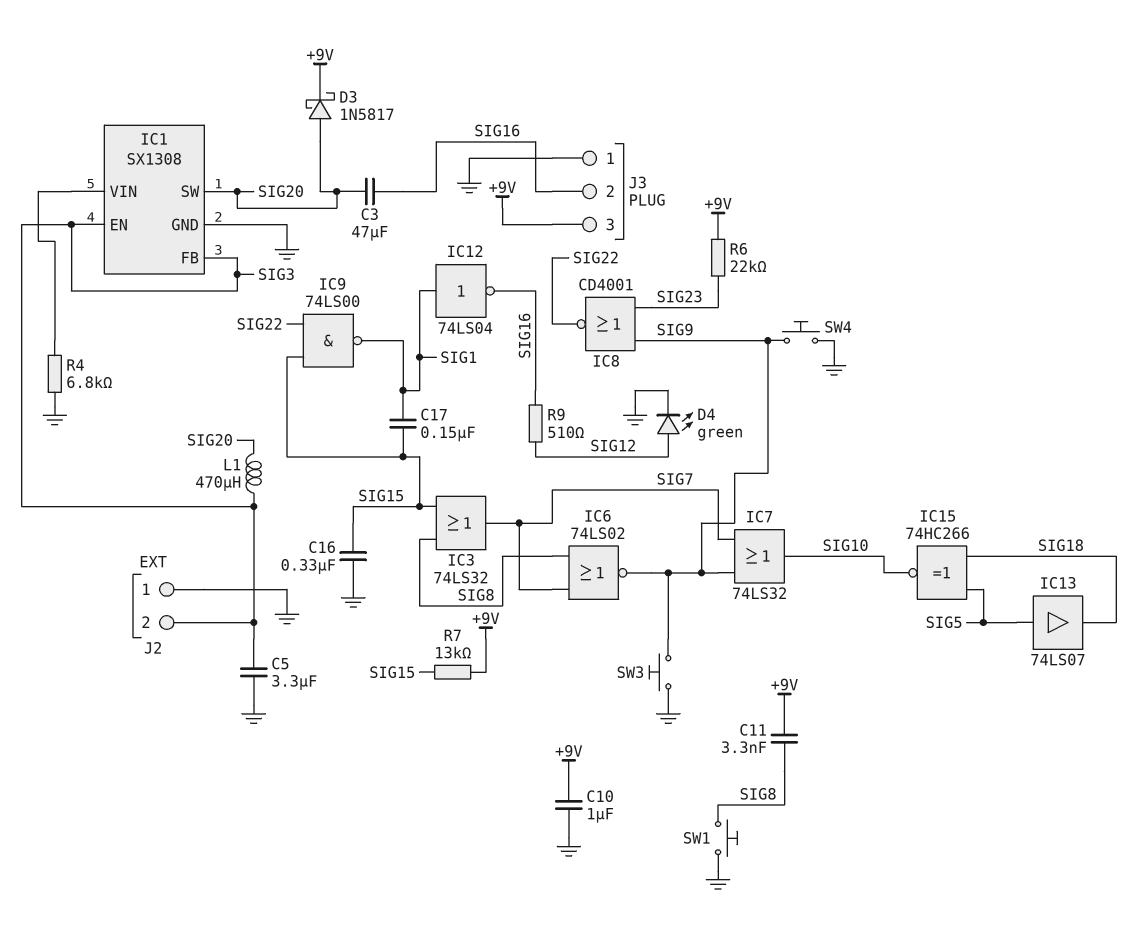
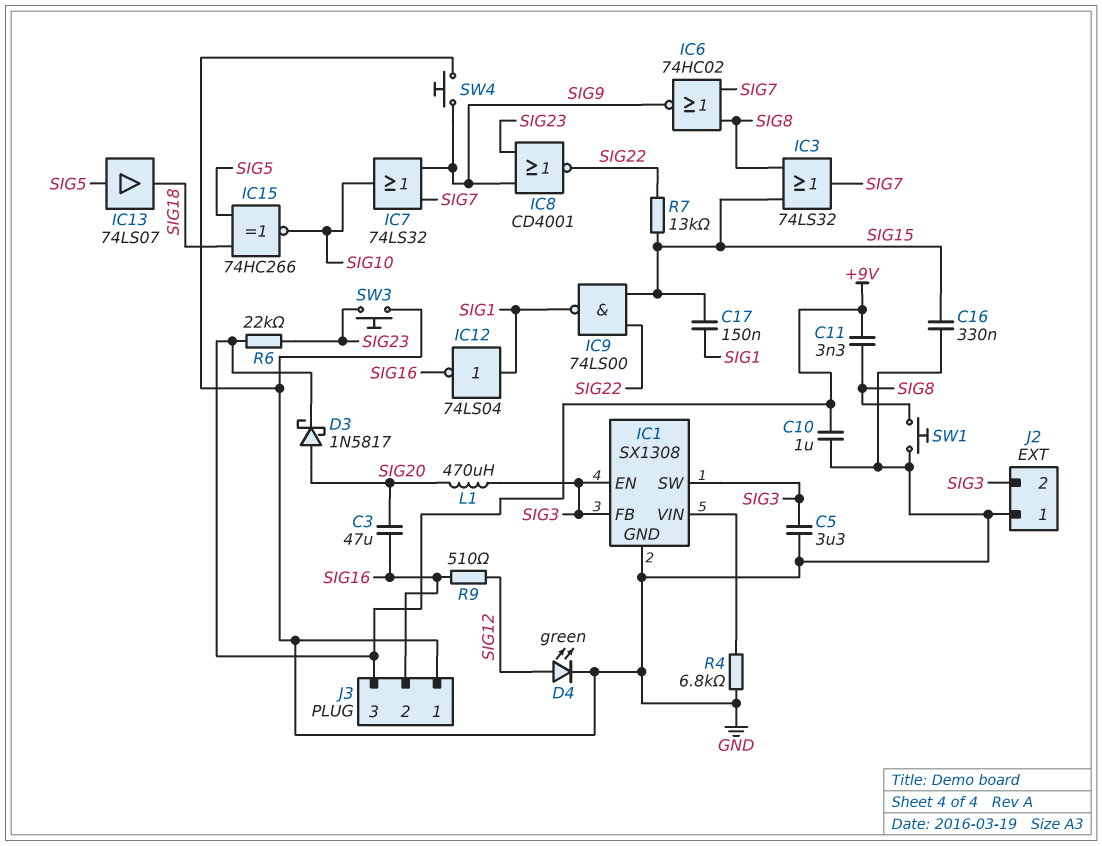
IC1 pin SW: SIG20 -> SIG3
IC6: NOR 74LS02 (in SIG7, in SIG8, out SIG9) -> NOR 74HC02 (in SIG7, in SIG8, out SIG9)
R7: 13k (+9V, SIG15) -> 13k (SIG15, SIG22)
SW3: button (GND, SIG9) -> button (GND, SIG23)

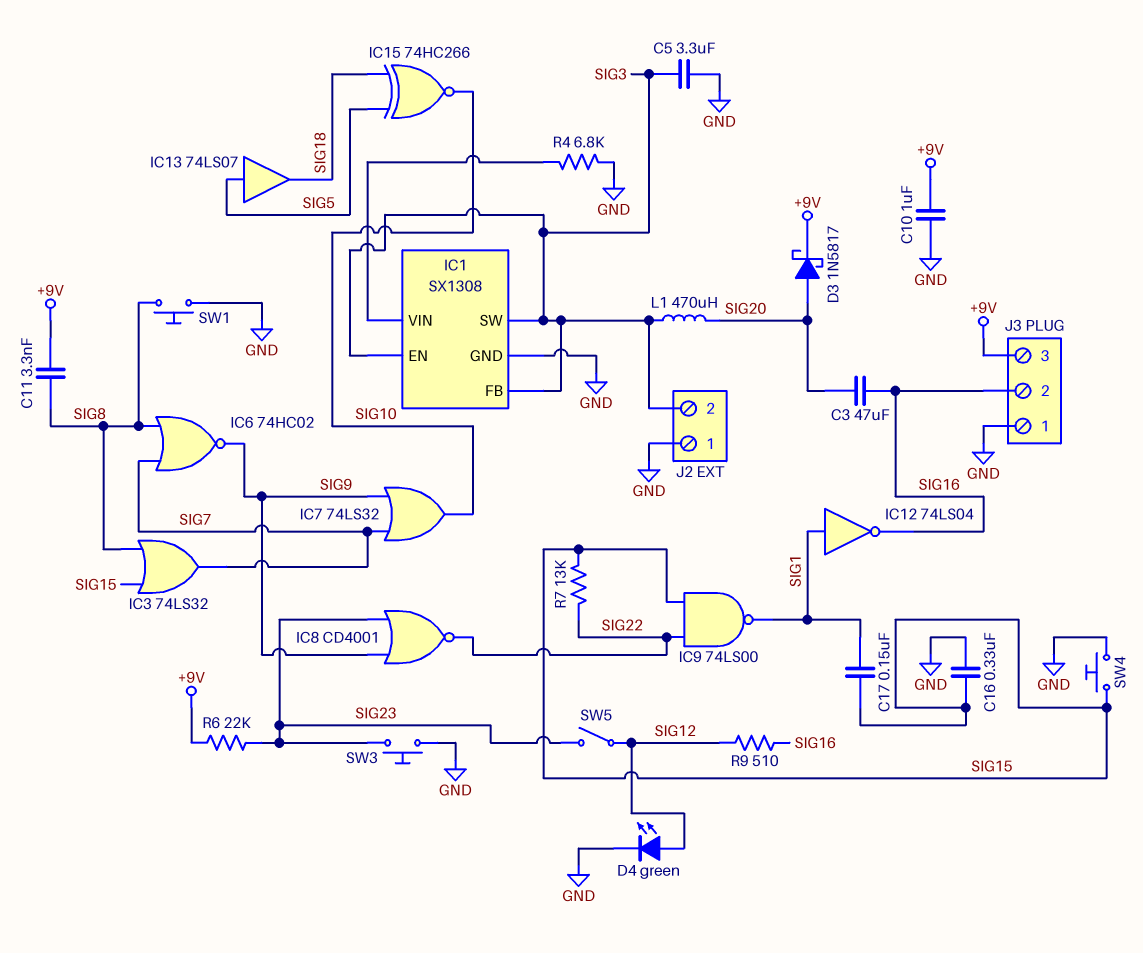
SW4: button (GND, SIG9) -> button (GND, SIG15)
SW5: none -> switch (SIG12, SIG23)

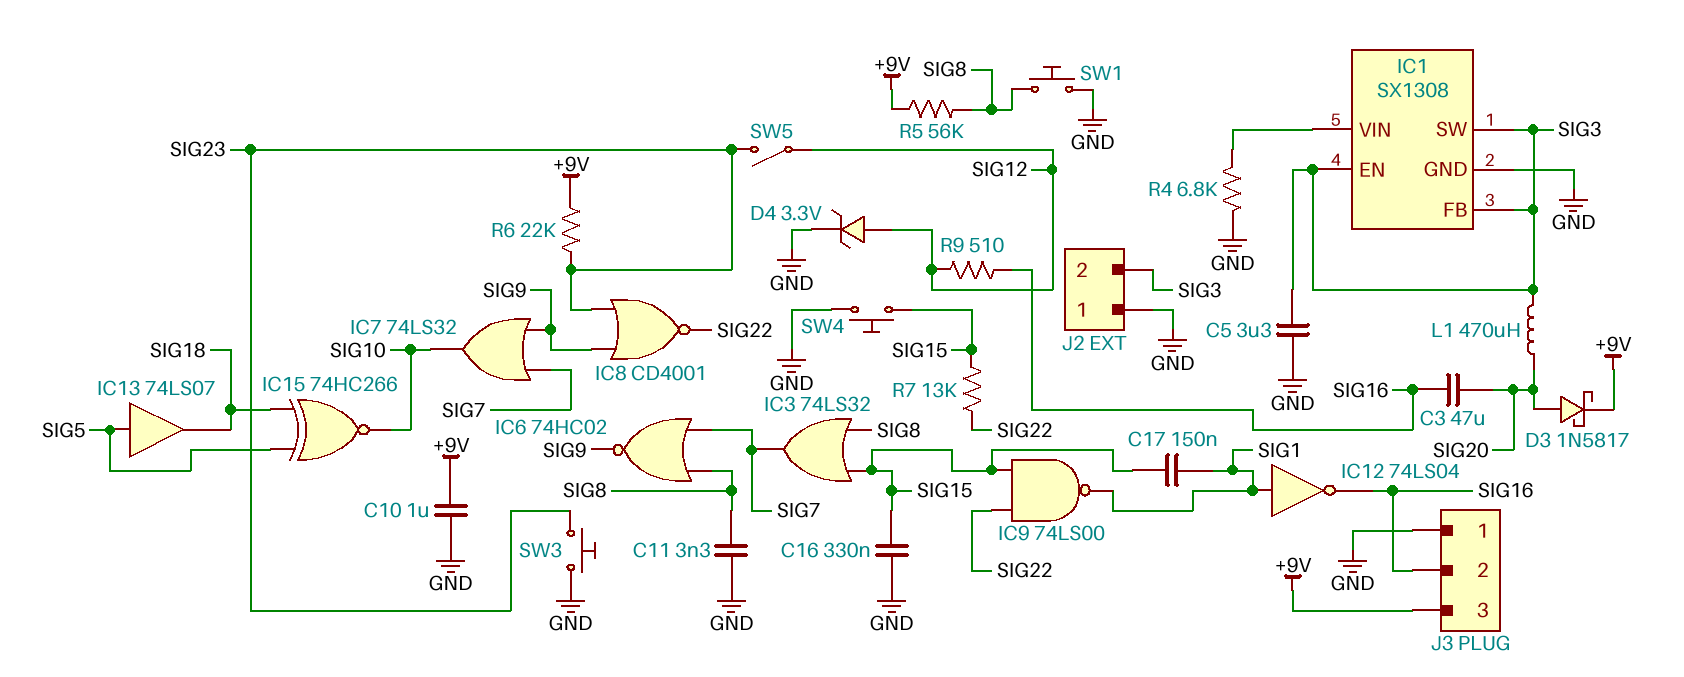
C11: 3.3nF (+9V, SIG8) -> 3.3nF (GND, SIG8)
D4: LED green (A SIG12, K GND) -> zener 3.3V (A SIG12, K GND)
R5: none -> 56k (+9V, SIG8)

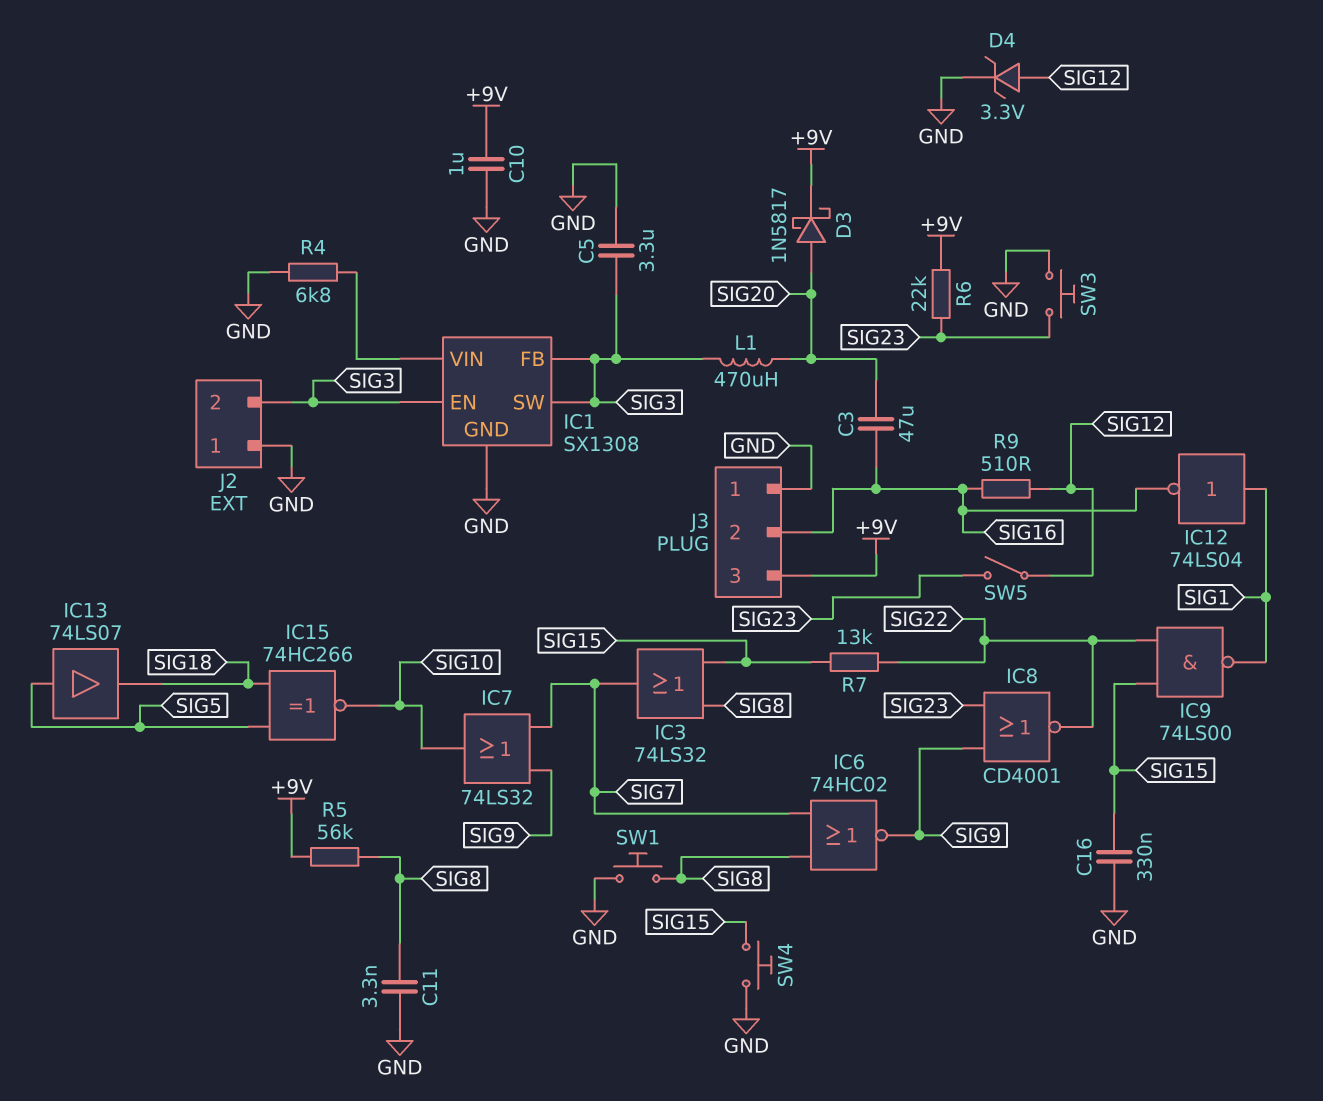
C17: 150nF (SIG1, SIG15) -> none

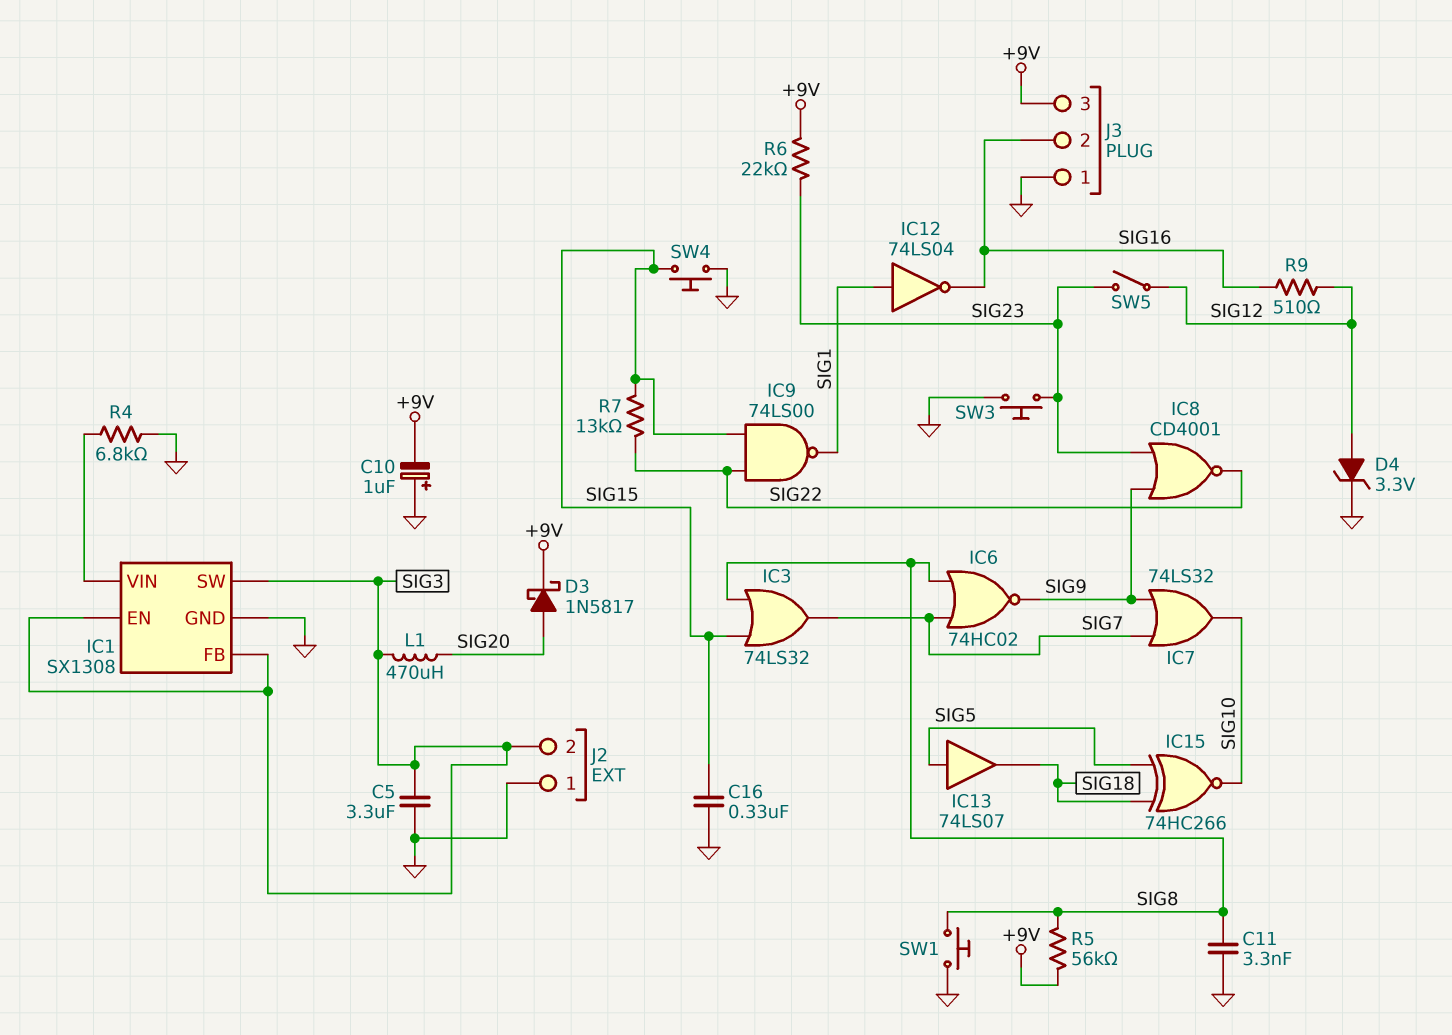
C3: 47uF (SIG16, SIG20) -> none
C10: 1uF (+9V, GND) -> 1uF (plus GND, minus +9V)

